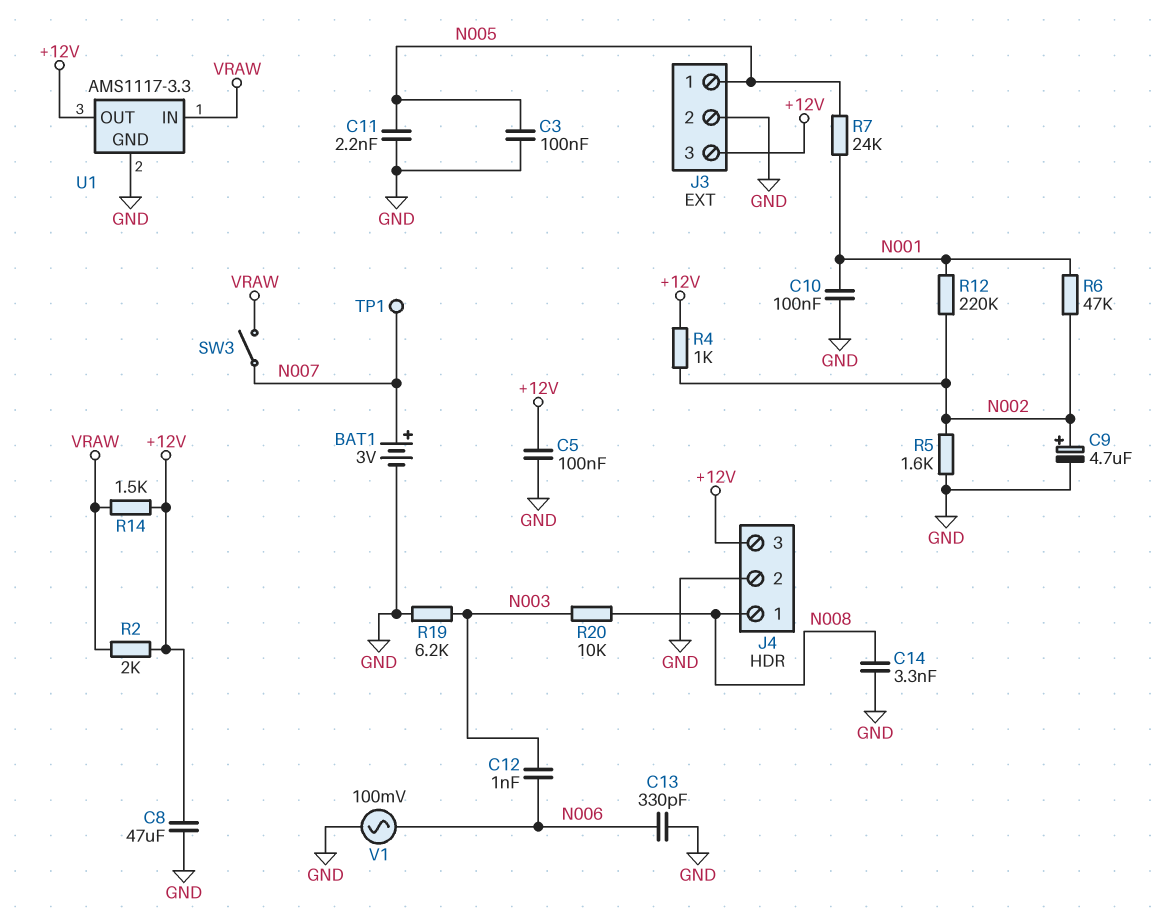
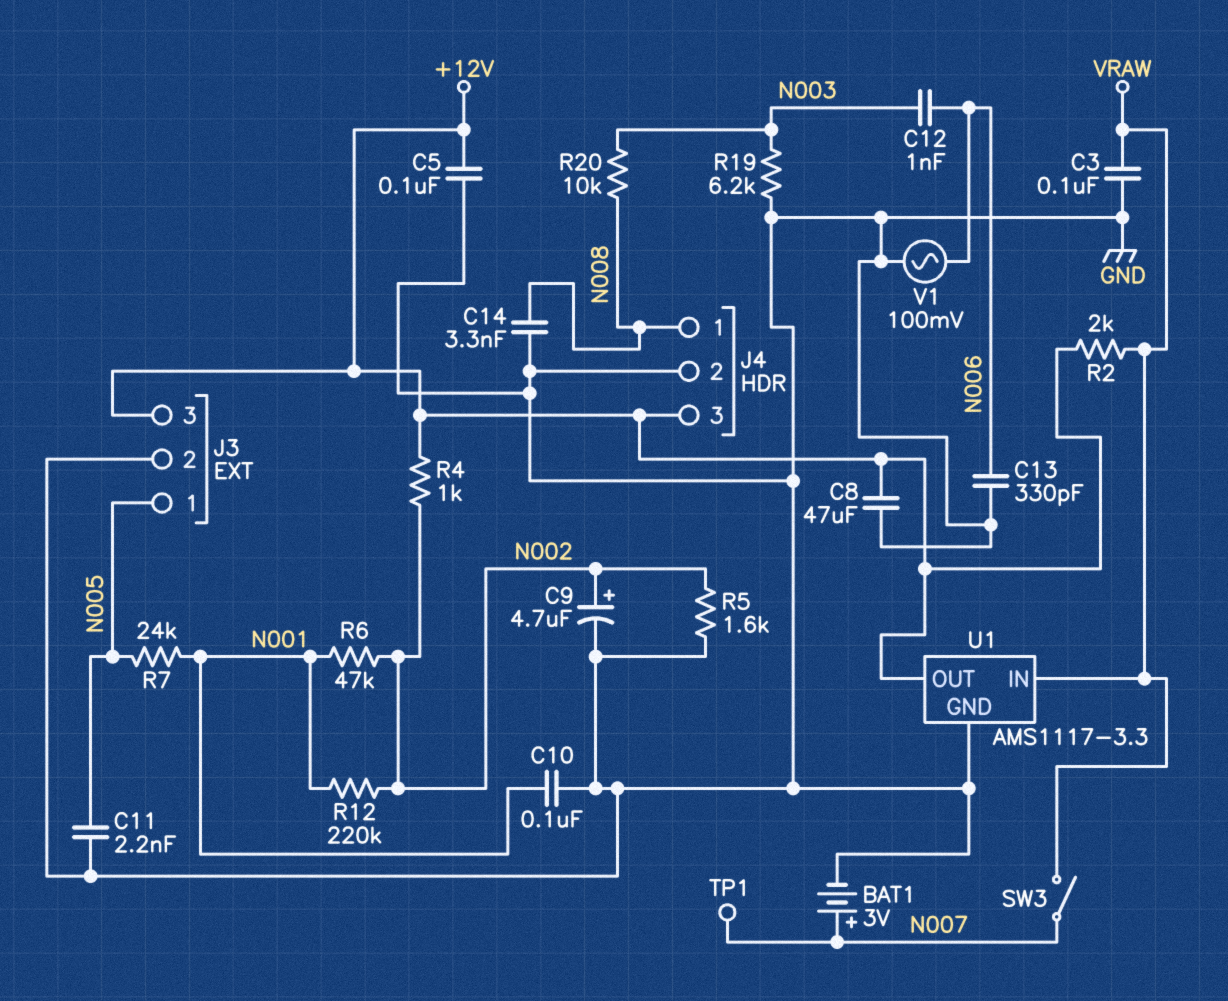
C3: 100nF (GND, N005) -> 100nF (GND, VRAW)
R14: 1.5k (+12V, VRAW) -> none

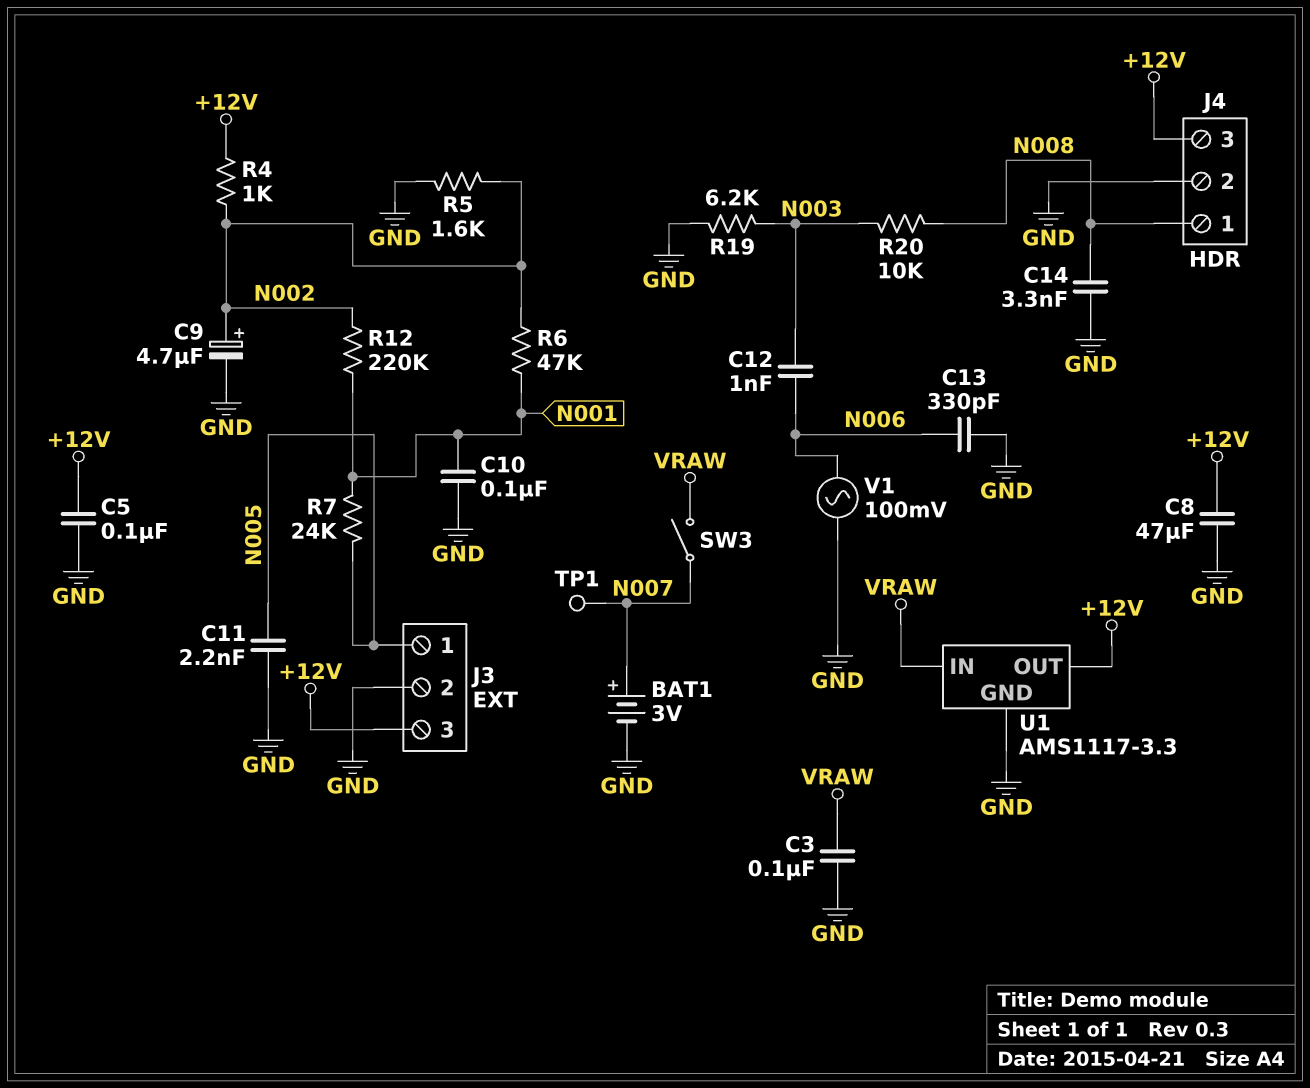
R2: 2k (+12V, VRAW) -> none

